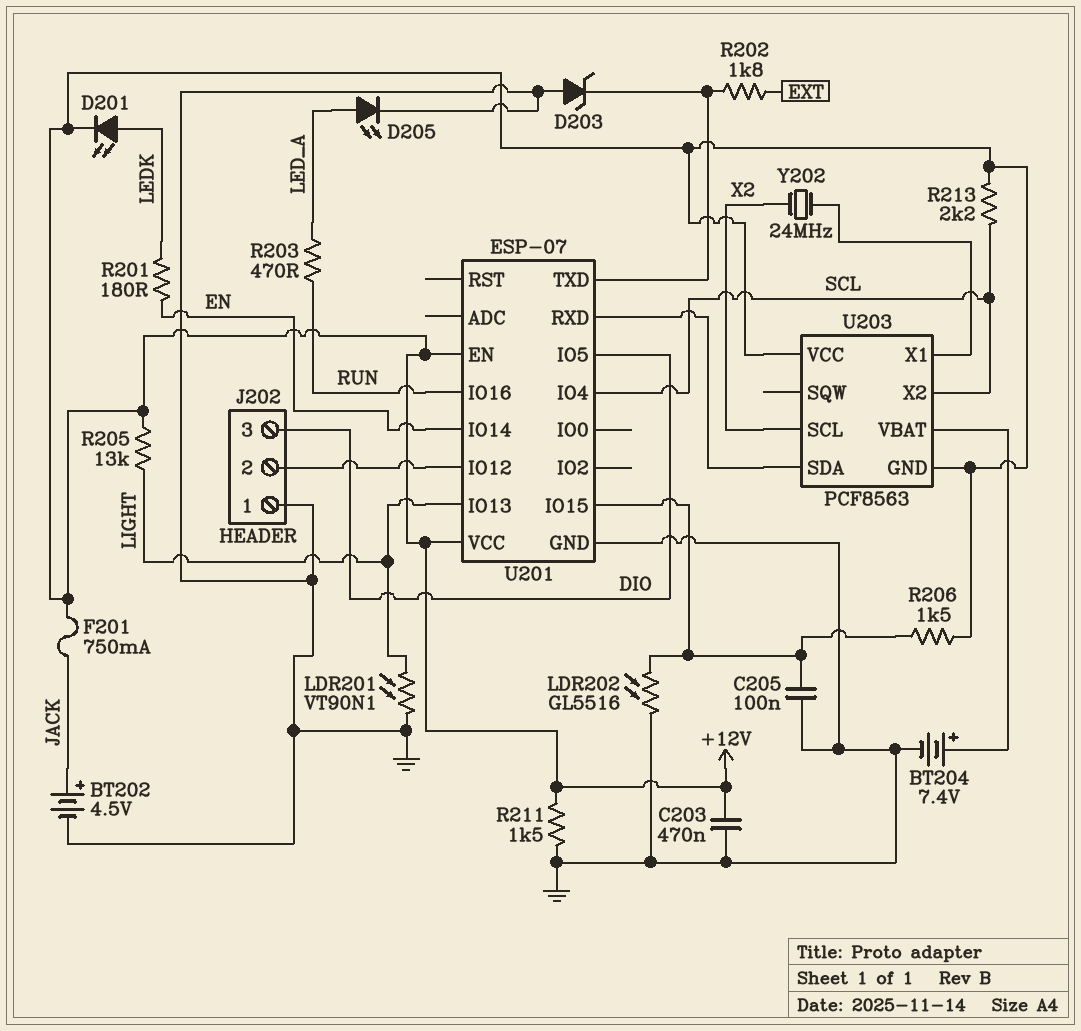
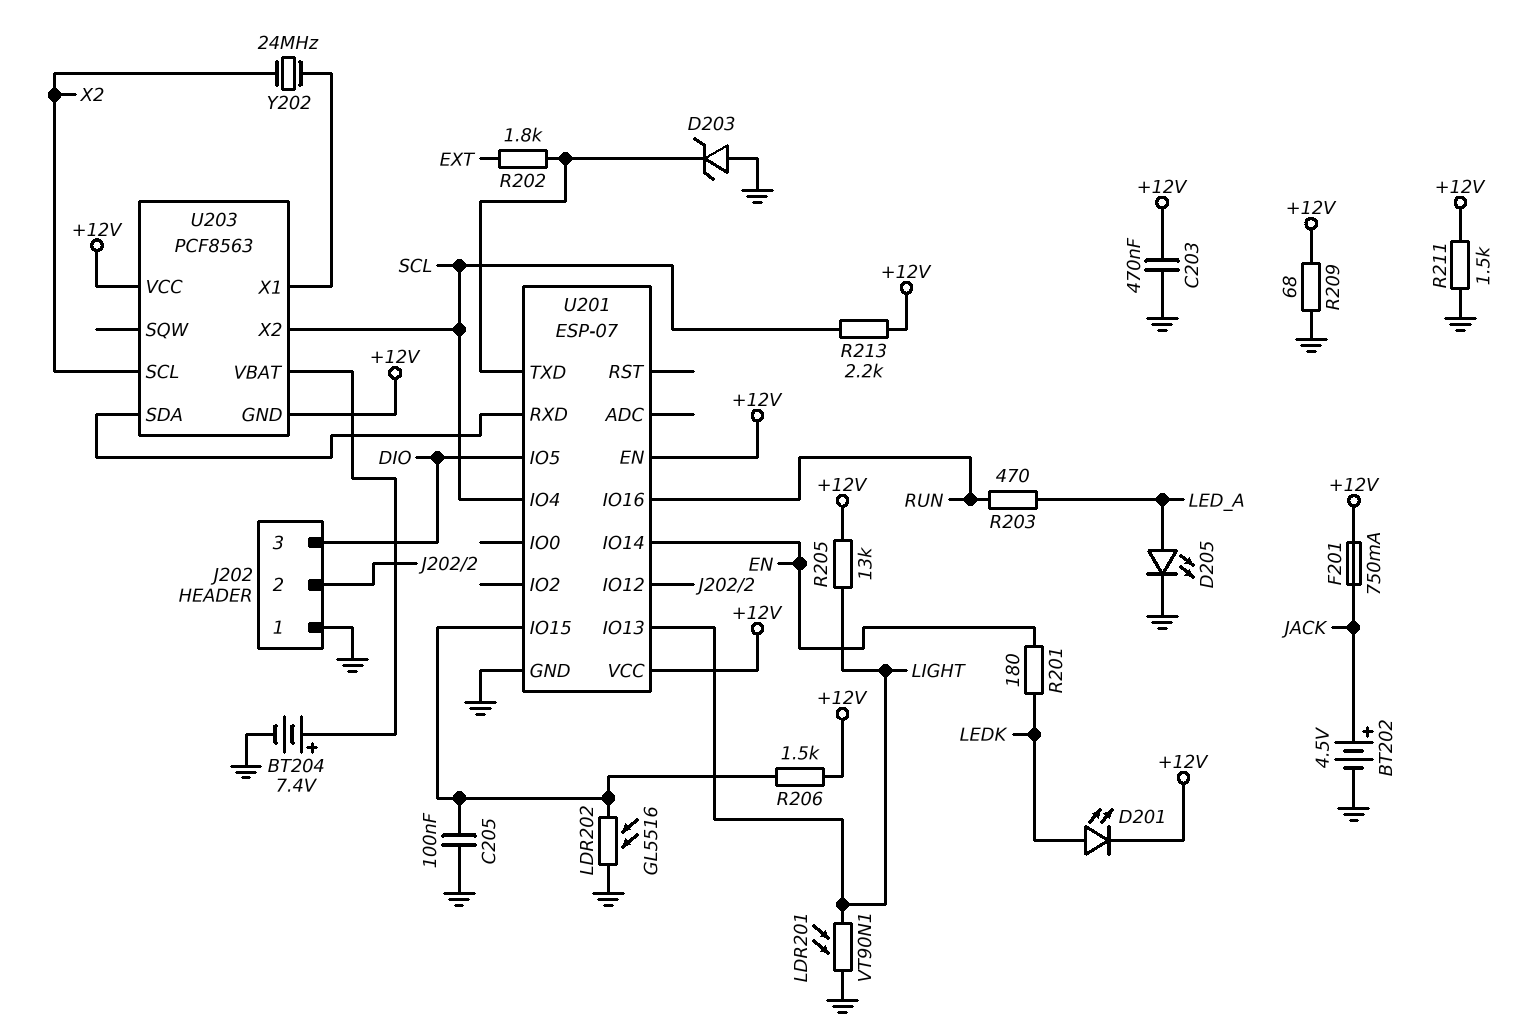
R209: none -> 68 (+12V, GND)

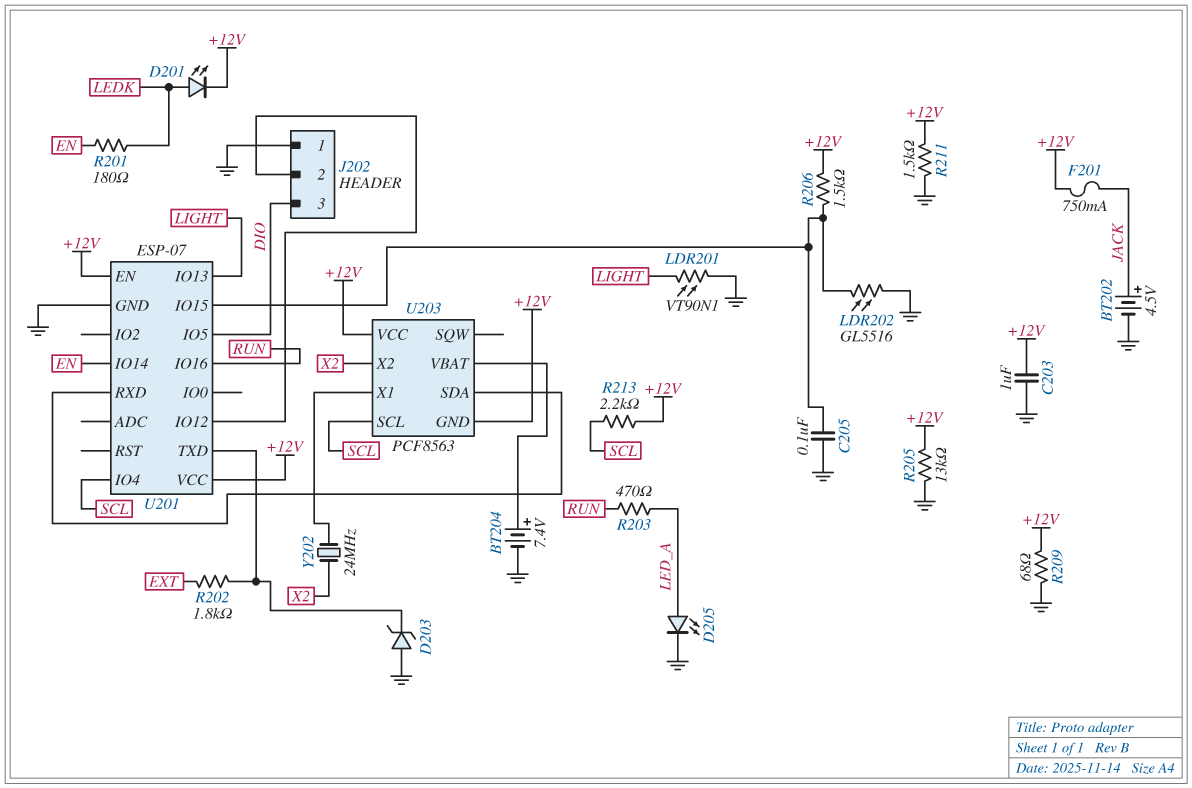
C203: 470nF (+12V, GND) -> 1uF (+12V, GND)
R205: 13k (+12V, LIGHT) -> 13k (+12V, GND)
U203 pin SCL: X2 -> SCL
U203 pin X2: SCL -> X2

